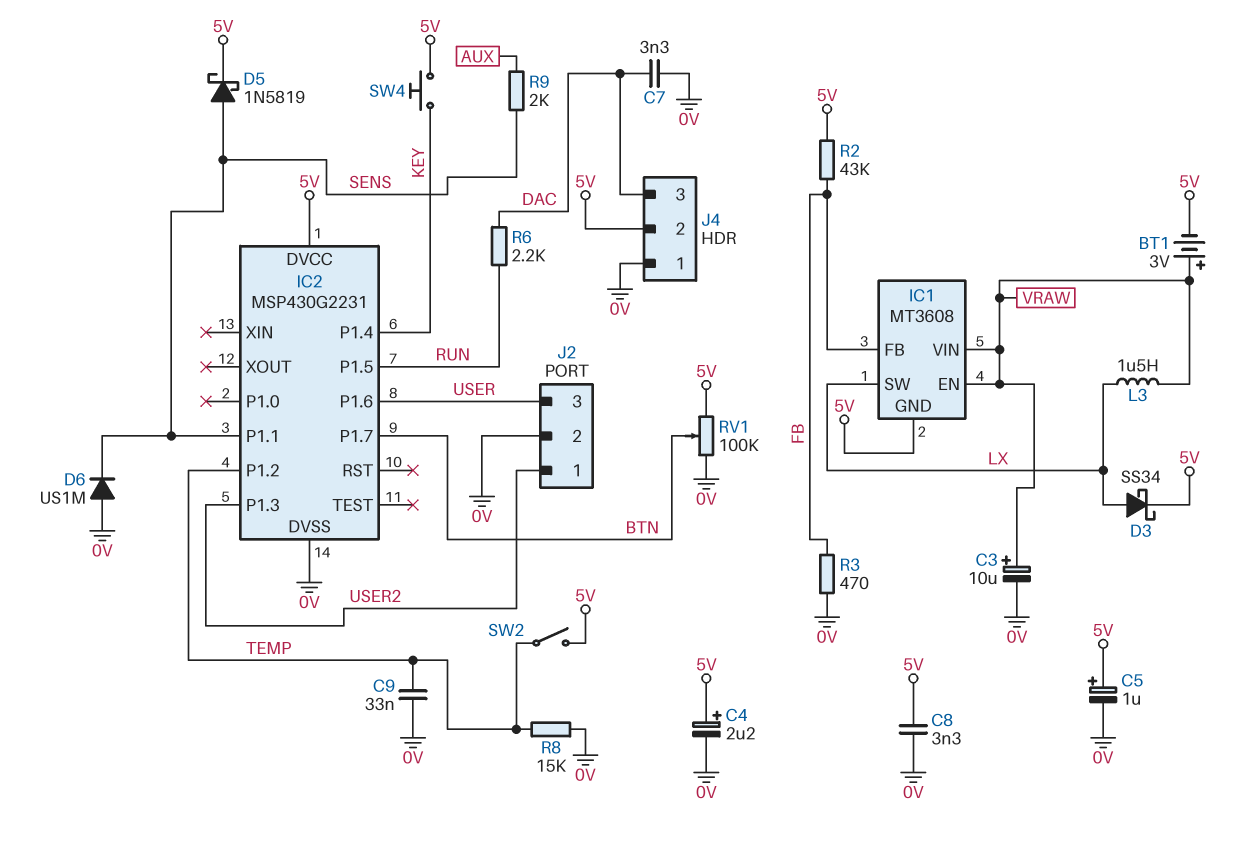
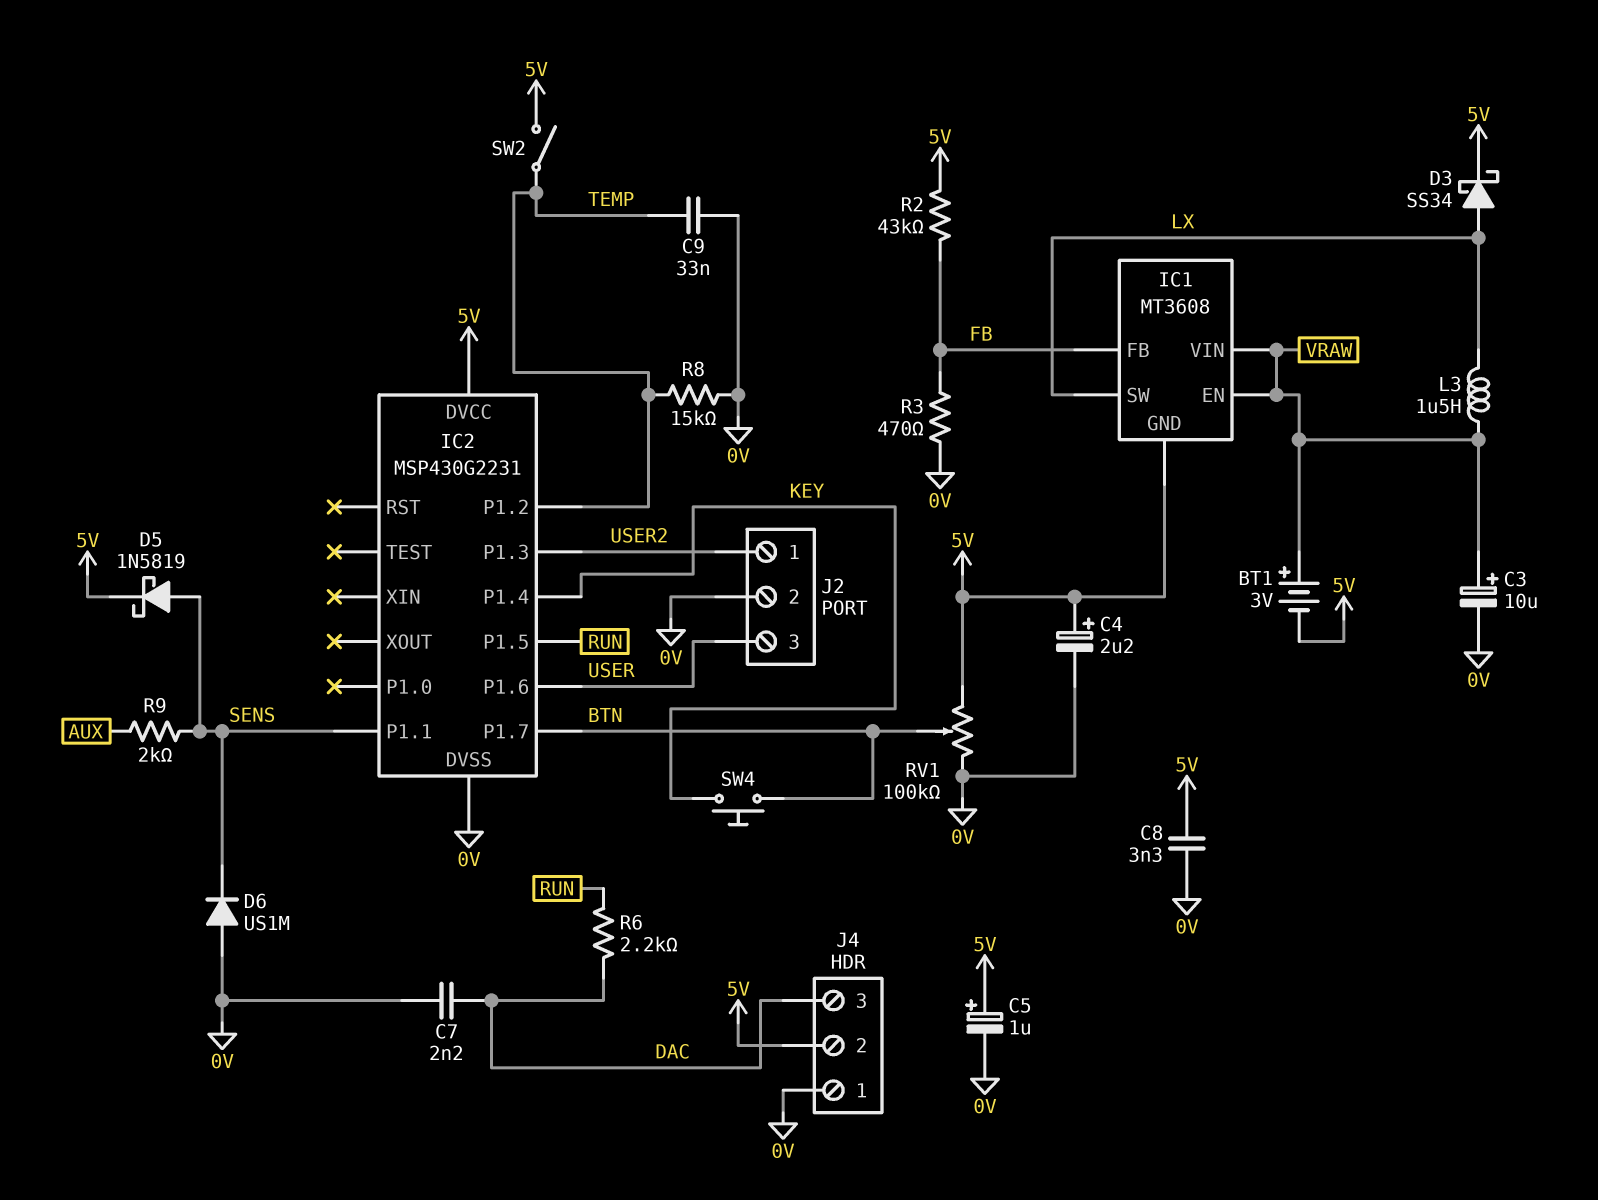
C7: 3.3nF (0V, DAC) -> 2.2nF (0V, DAC)
SW4: button (5V, KEY) -> button (BTN, KEY)

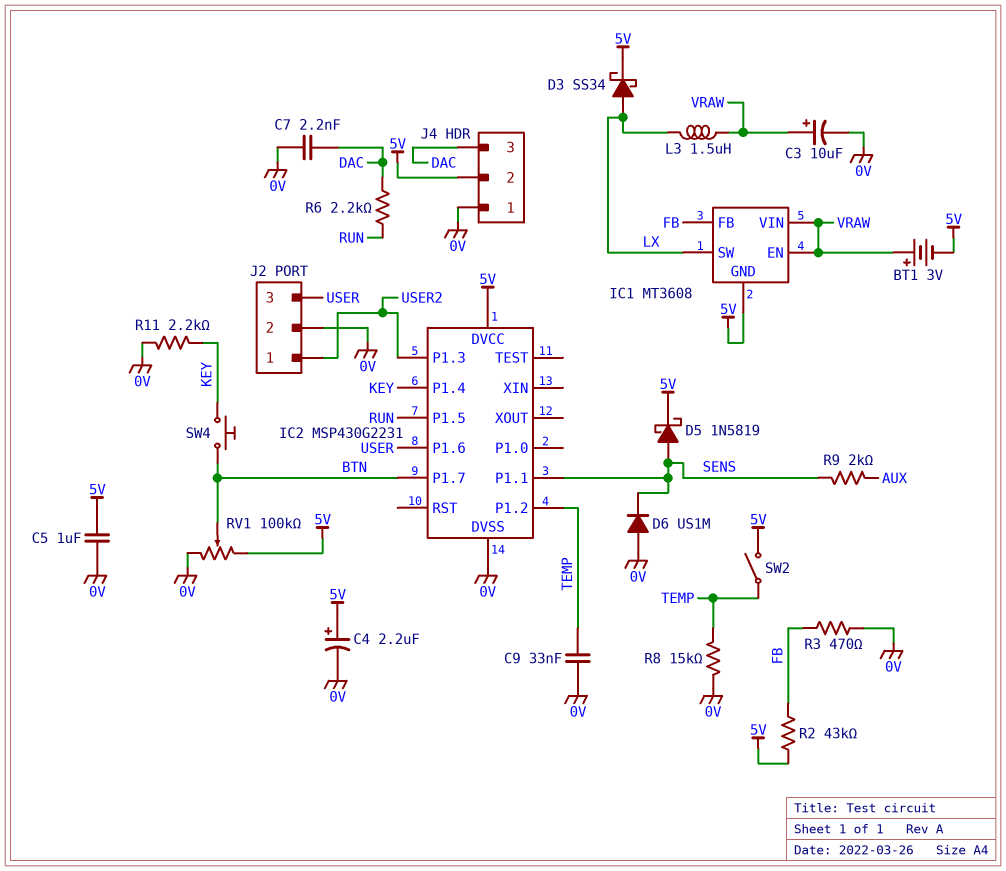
C5: 1uF (plus 5V, minus 0V) -> 1uF (0V, 5V)
C8: 3.3nF (0V, 5V) -> none
R11: none -> 2.2k (0V, KEY)

